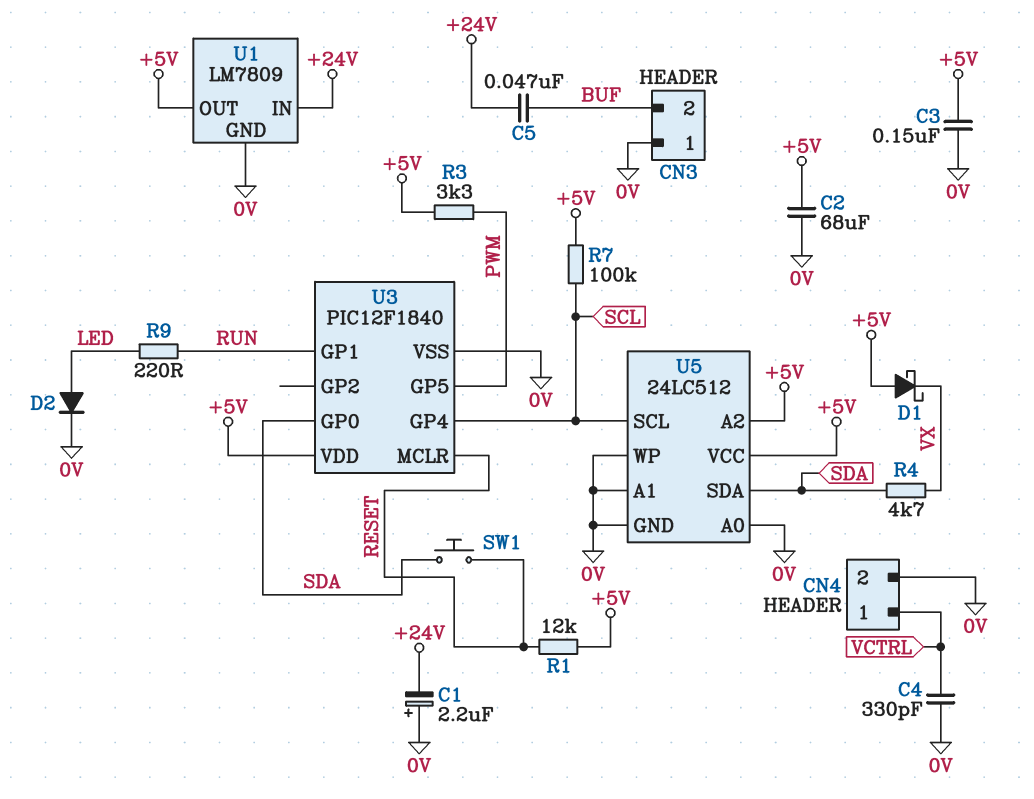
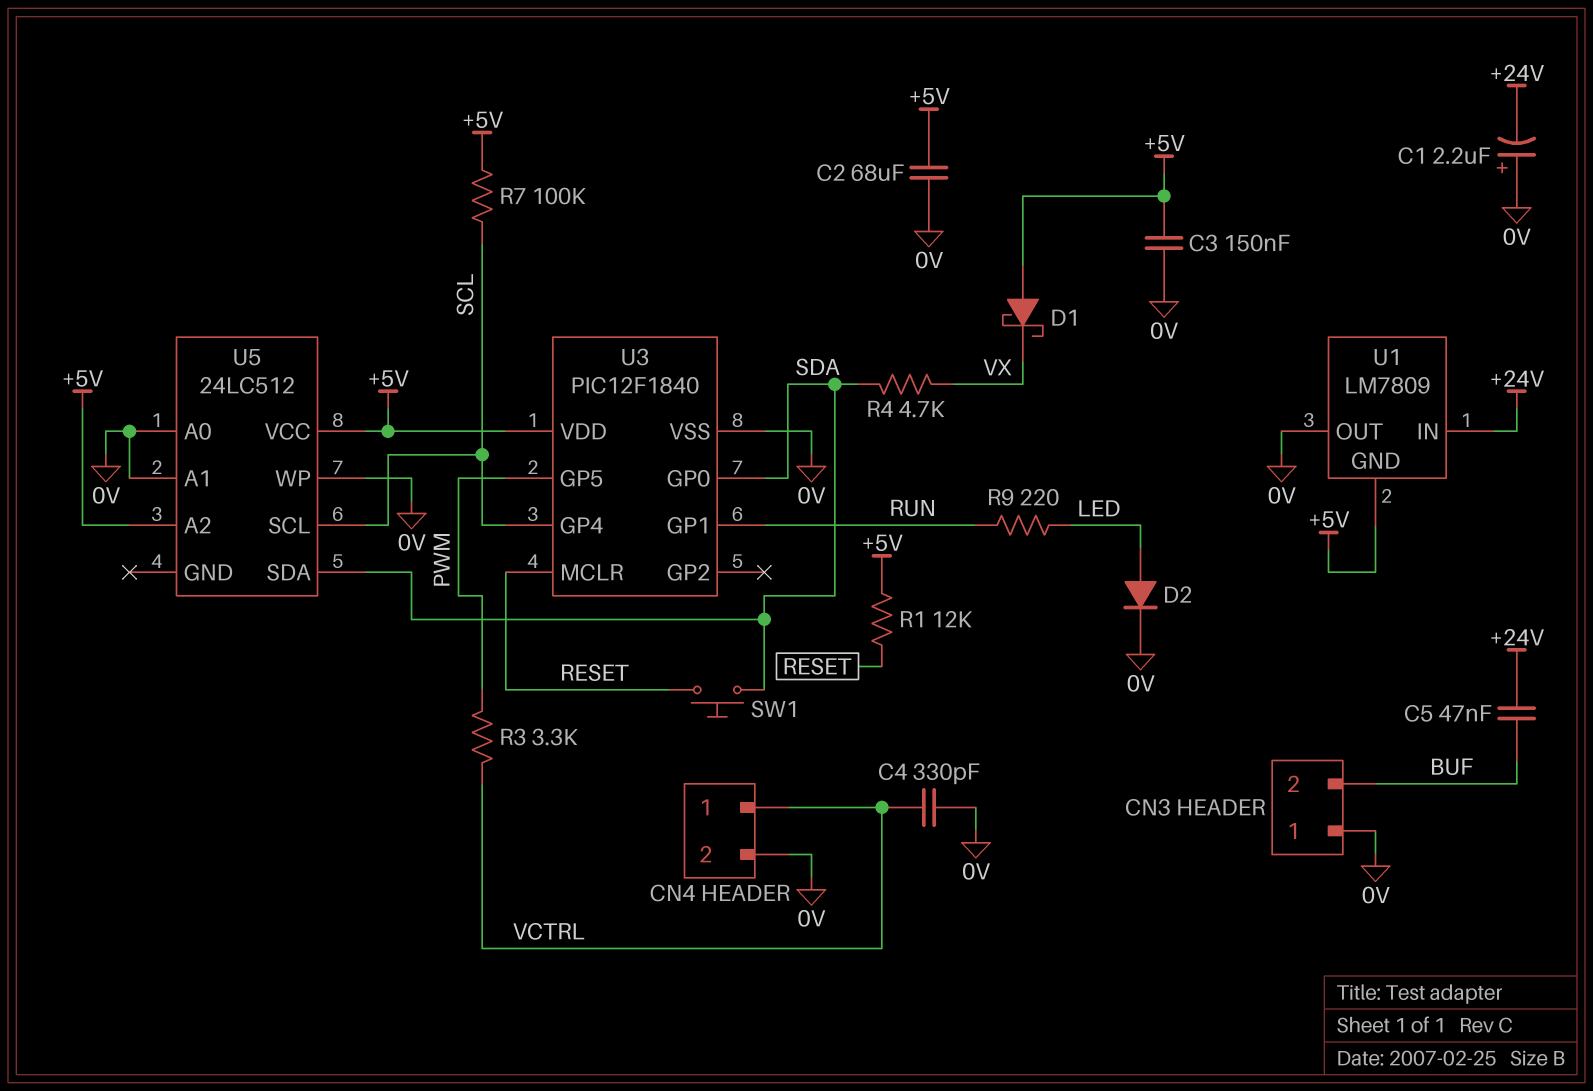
R3: 3.3k (+5V, PWM) -> 3.3k (PWM, VCTRL)
U1 pin GND: 0V -> +5V
U1 pin OUT: +5V -> 0V
U5 pin GND: 0V -> none

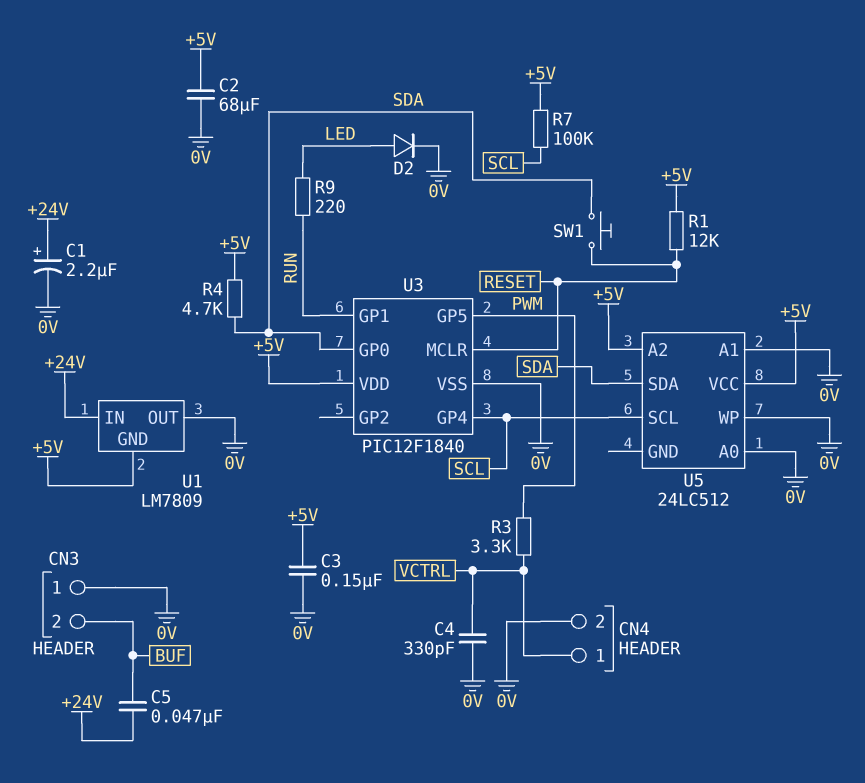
C1: 2.2uF (plus 0V, minus +24V) -> 2.2uF (plus +24V, minus 0V)
D1: schottky (A +5V, K VX) -> none
R4: 4.7k (SDA, VX) -> 4.7k (+5V, SDA)

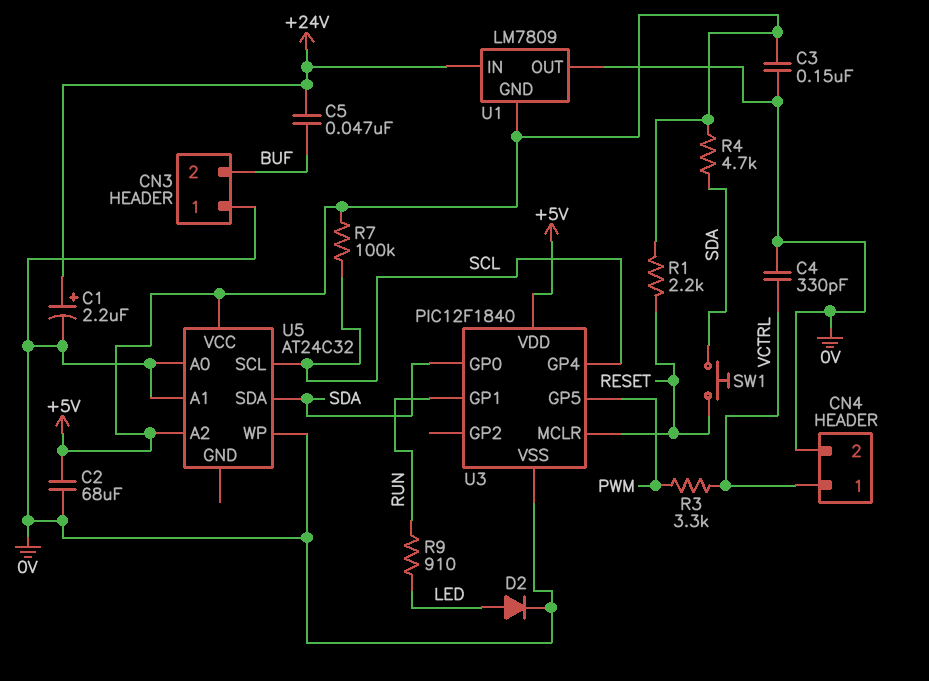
R1: 12k (+5V, RESET) -> 2.2k (+5V, RESET)
R9: 220 (LED, RUN) -> 910 (LED, RUN)
U5: 24LC512 -> AT24C32

